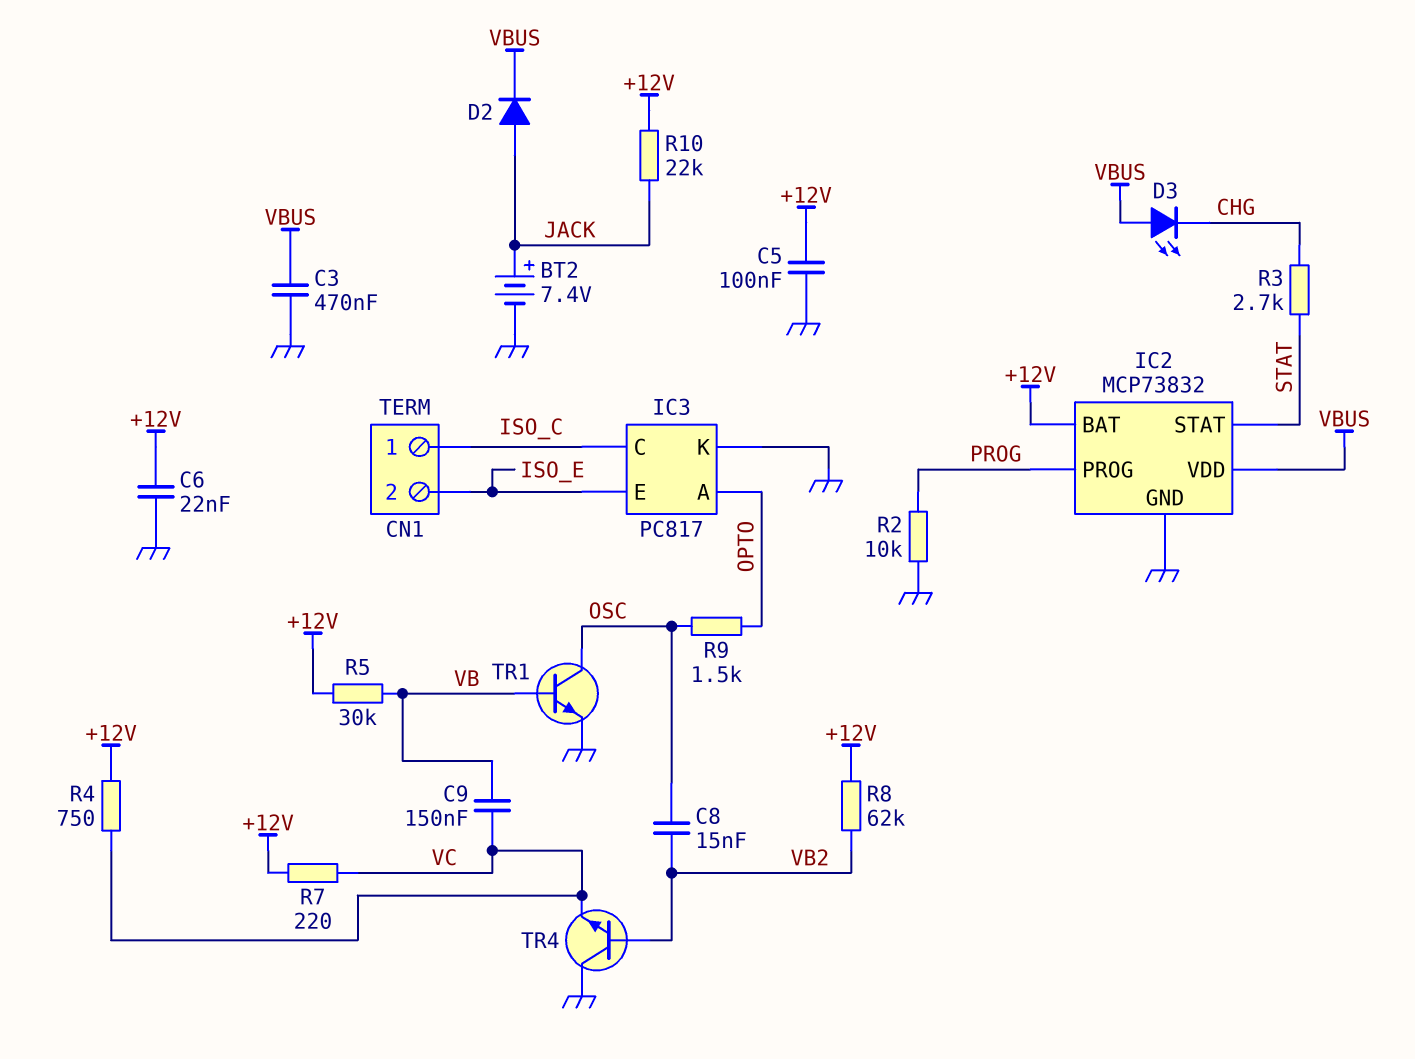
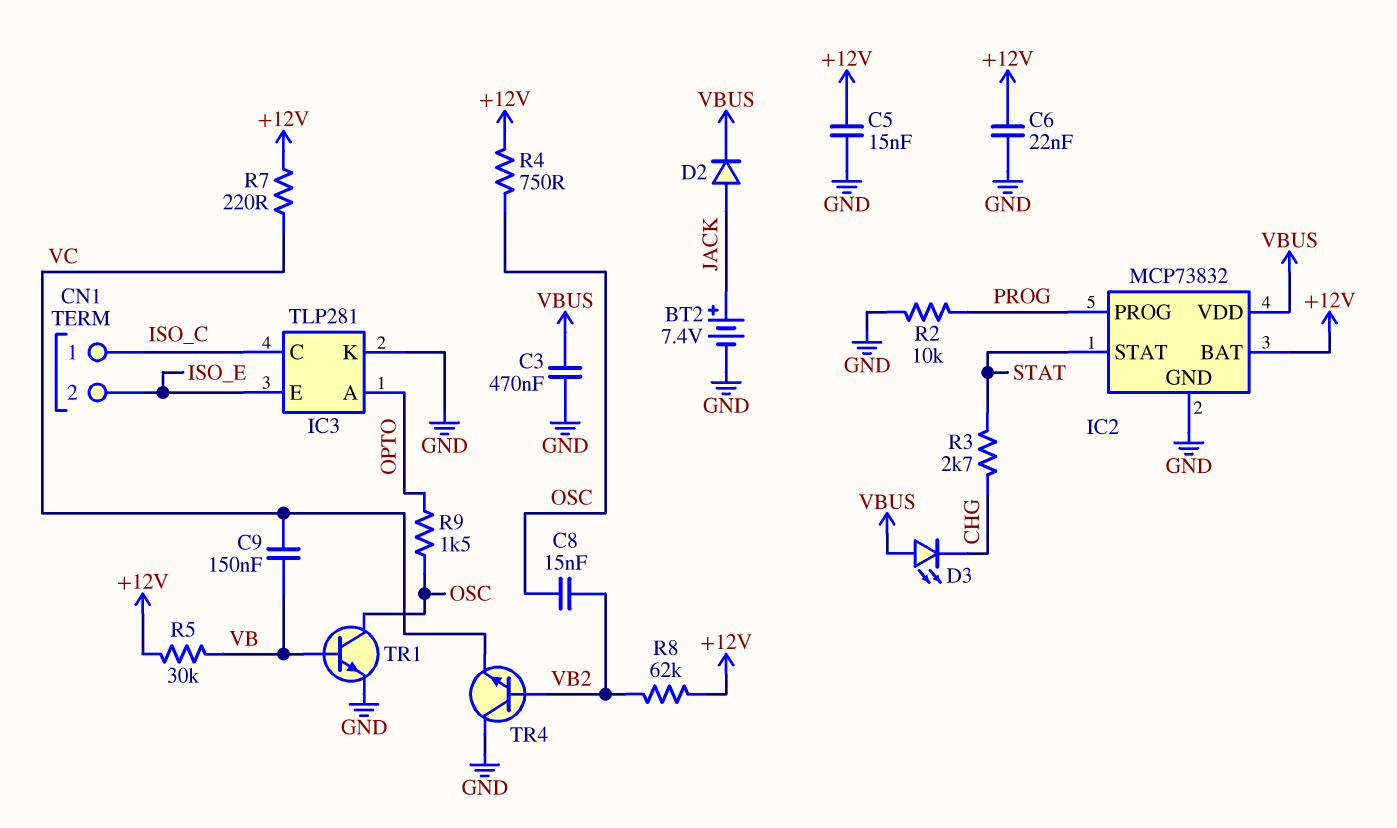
C5: 100nF (+12V, GND) -> 15nF (+12V, GND)
IC3: PC817 -> TLP281
R4: 750 (+12V, VC) -> 750 (+12V, OSC)
R10: 22k (+12V, JACK) -> none

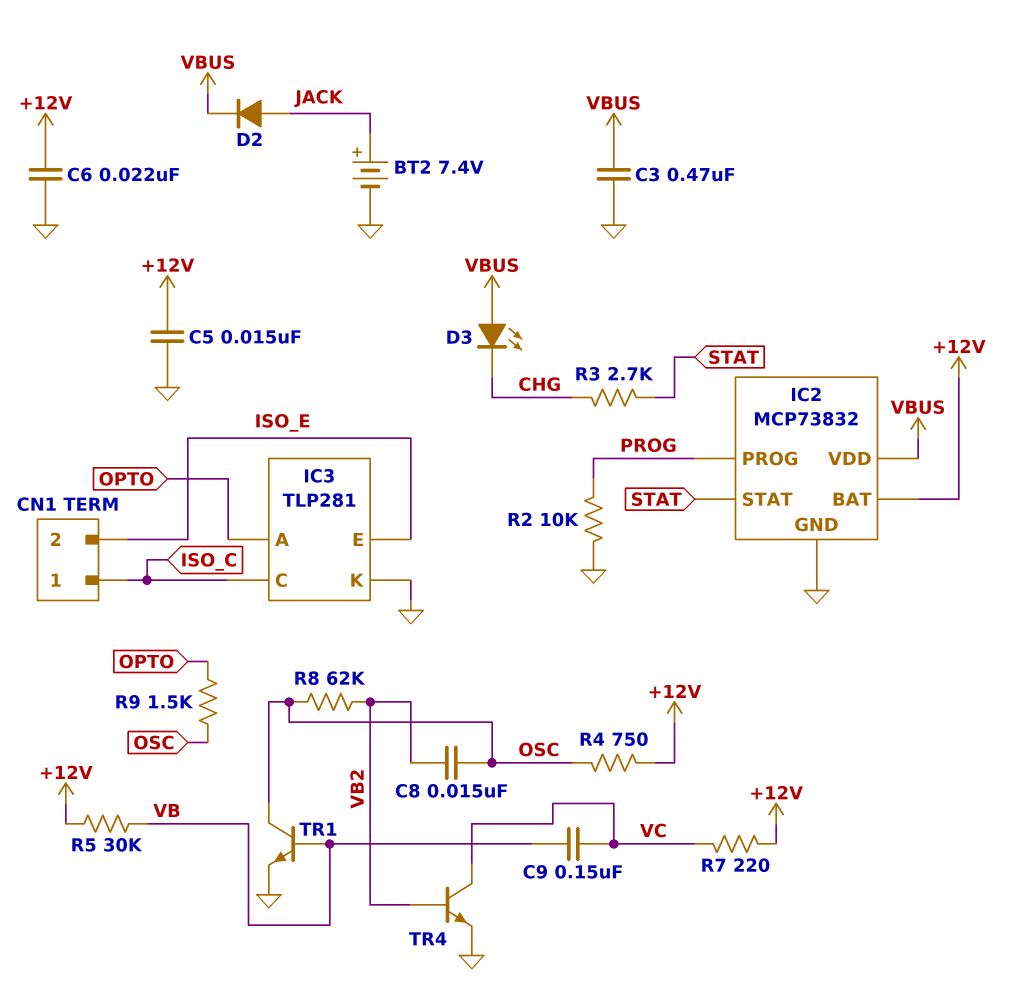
R8: 62k (+12V, VB2) -> 62k (OSC, VB2)
TR4: NPN (B VB2, C GND, E VC) -> NPN (B VB2, C VC, E GND)

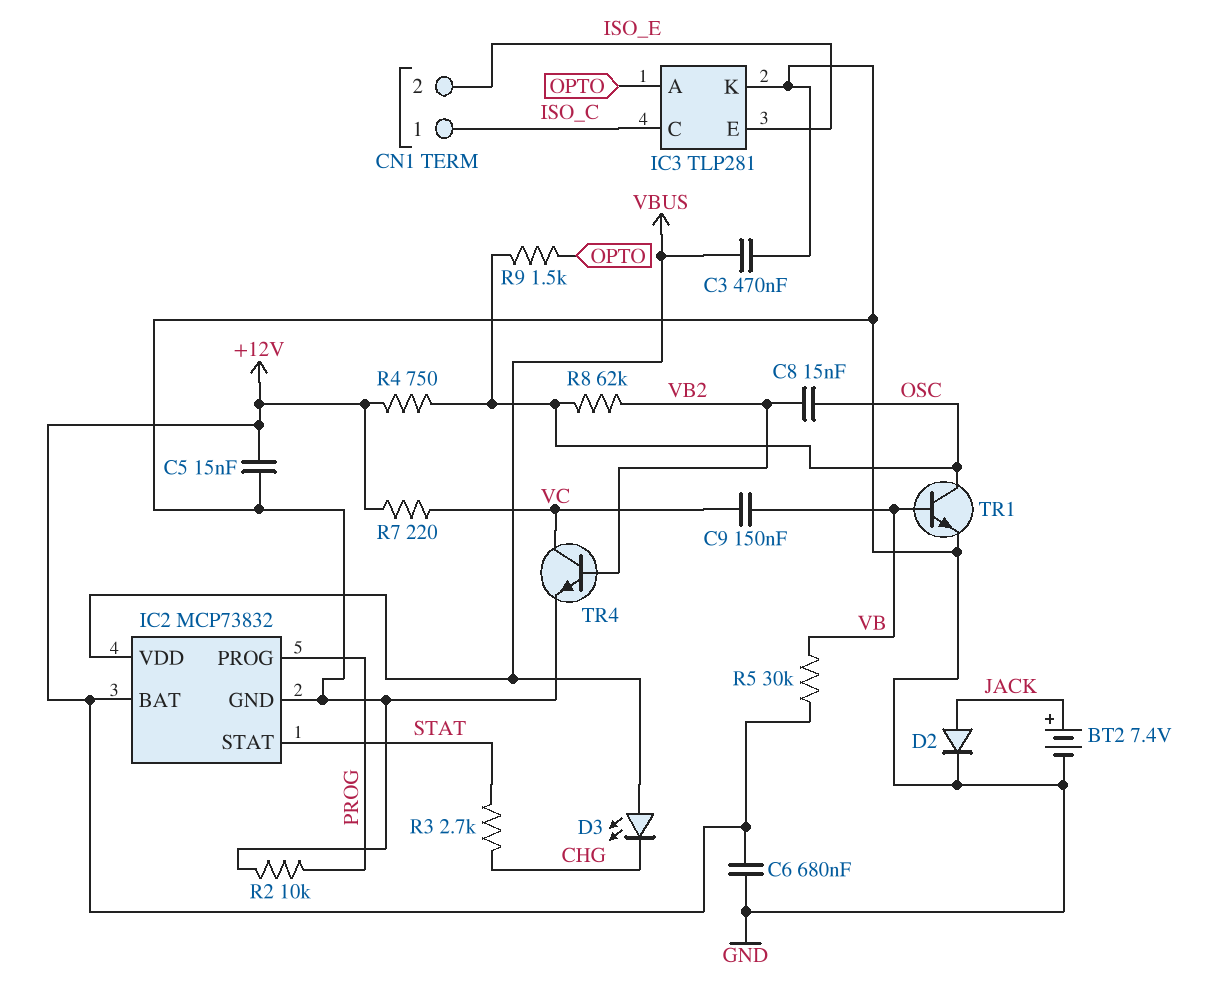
C6: 22nF (+12V, GND) -> 680nF (+12V, GND)
D2: diode (A JACK, K VBUS) -> diode (A JACK, K GND)

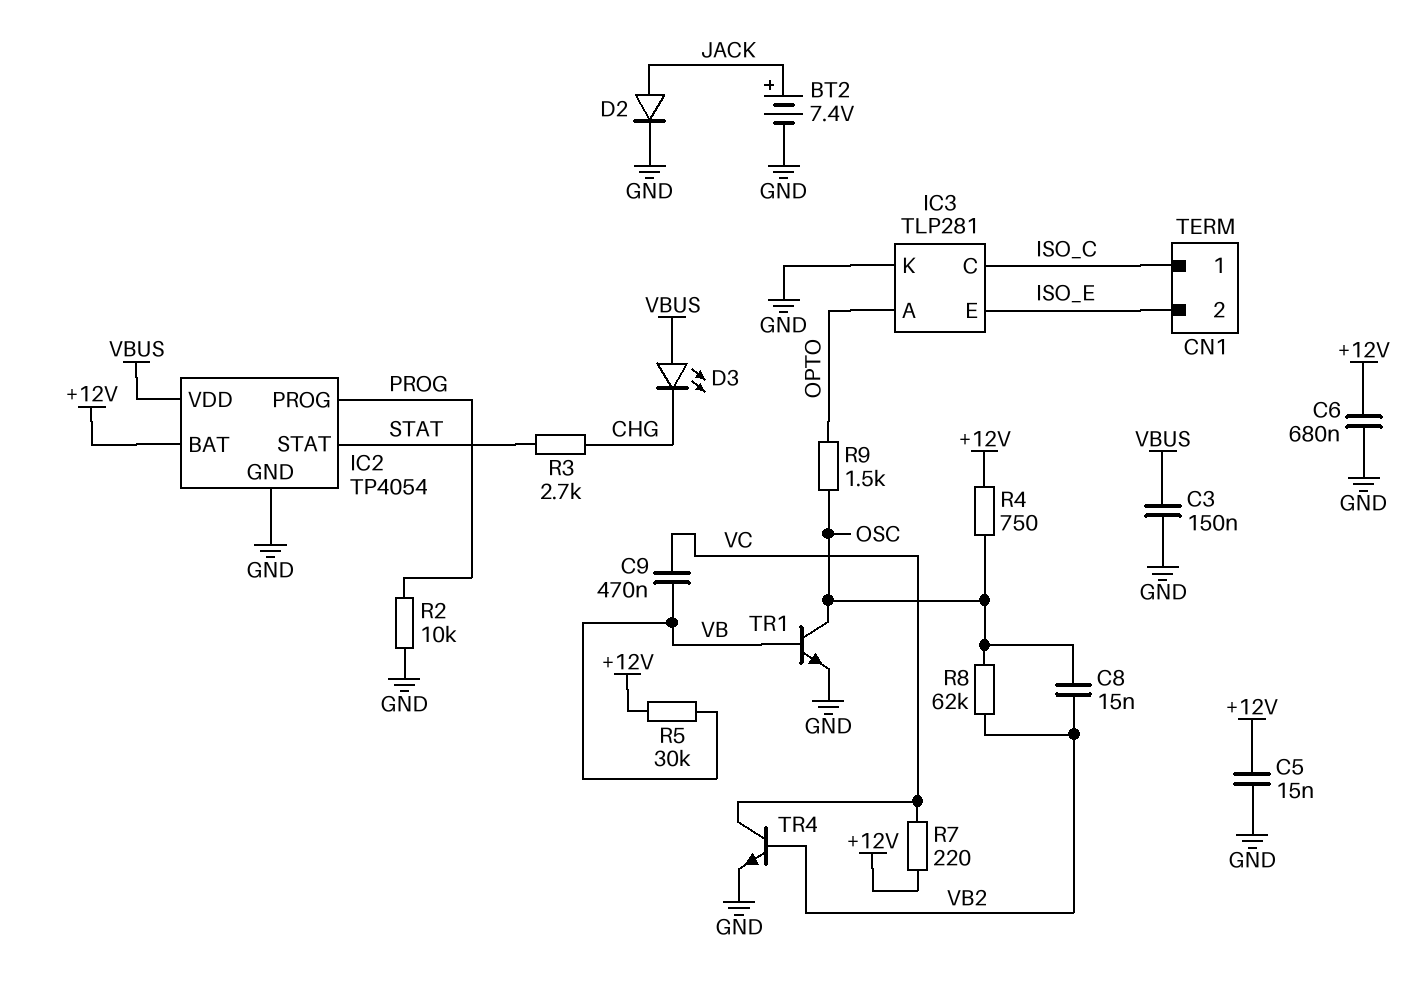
C3: 470nF (GND, VBUS) -> 150nF (GND, VBUS)
C9: 150nF (VB, VC) -> 470nF (VB, VC)
IC2: MCP73832 -> TP4054

